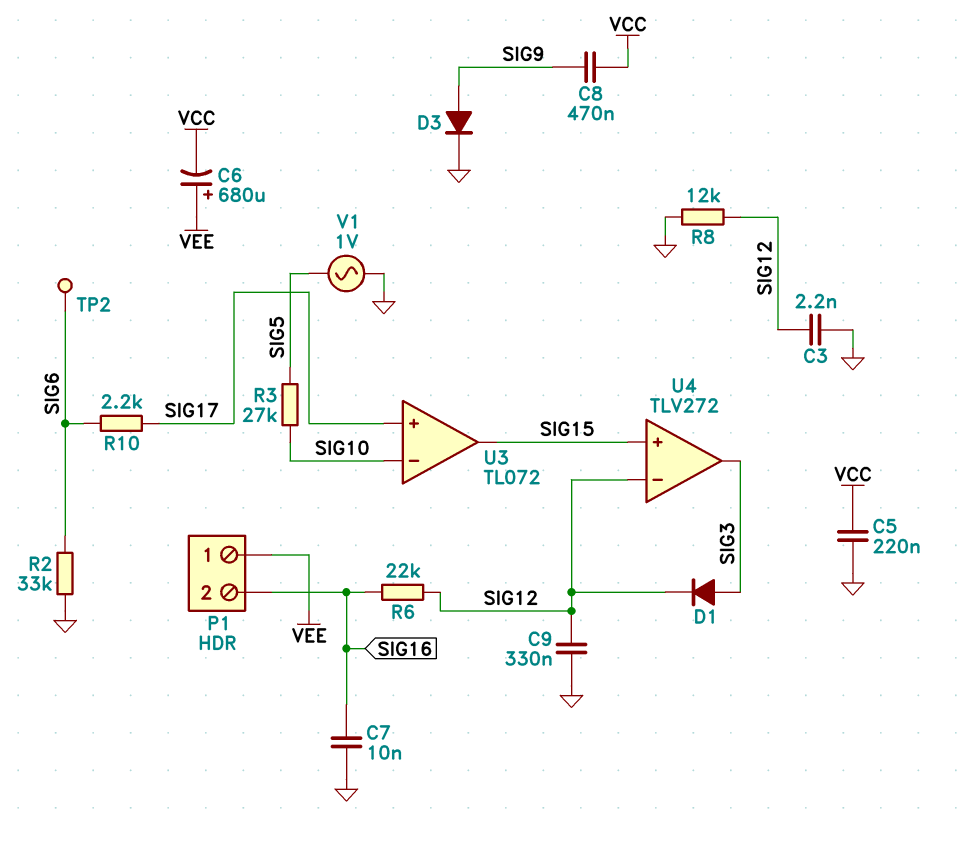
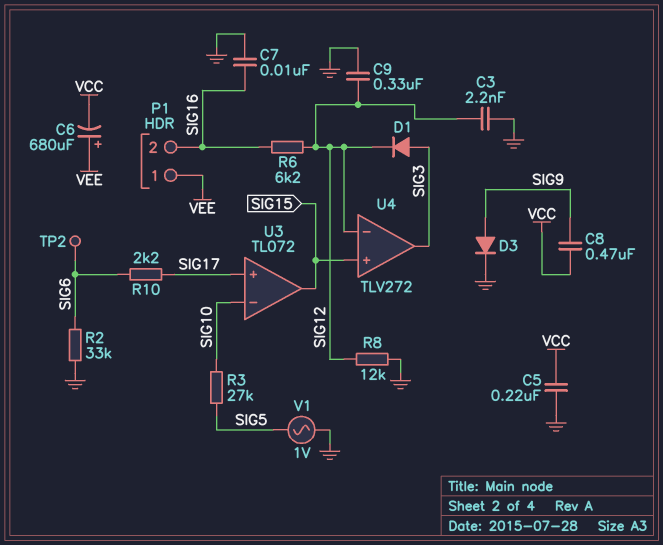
R6: 22k (SIG12, SIG16) -> 6.2k (SIG12, SIG16)

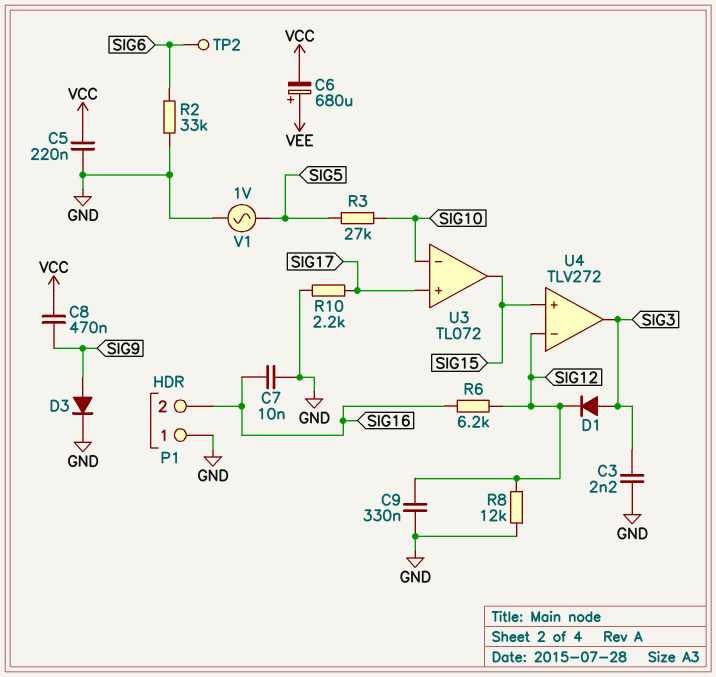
C3: 2.2nF (GND, SIG12) -> 2.2nF (GND, SIG3)
P1 pin 1: VEE -> GND
R10: 2.2k (SIG6, SIG17) -> 2.2k (GND, SIG17)

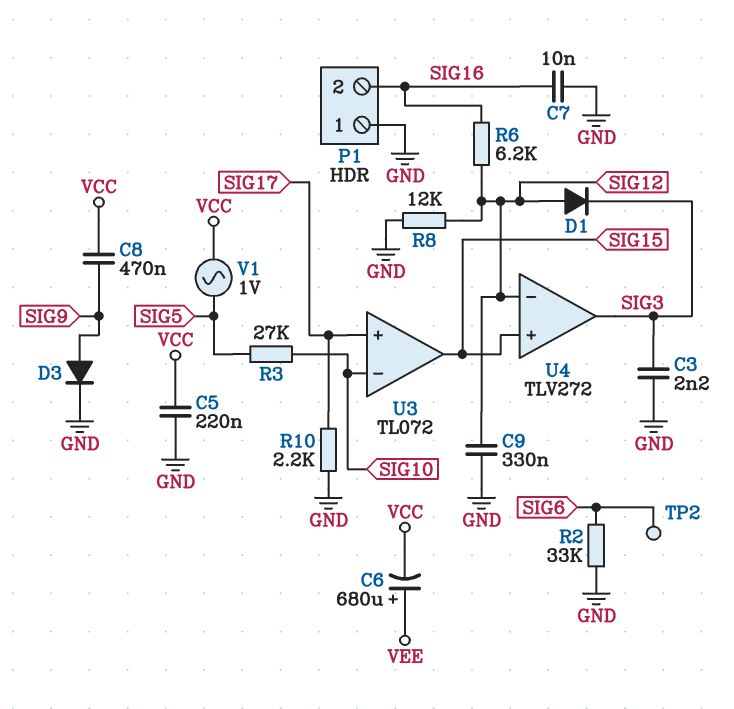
D1: diode (A SIG3, K SIG12) -> diode (A SIG12, K SIG3)
V1: AC 1V (GND, SIG5) -> AC 1V (SIG5, VCC)

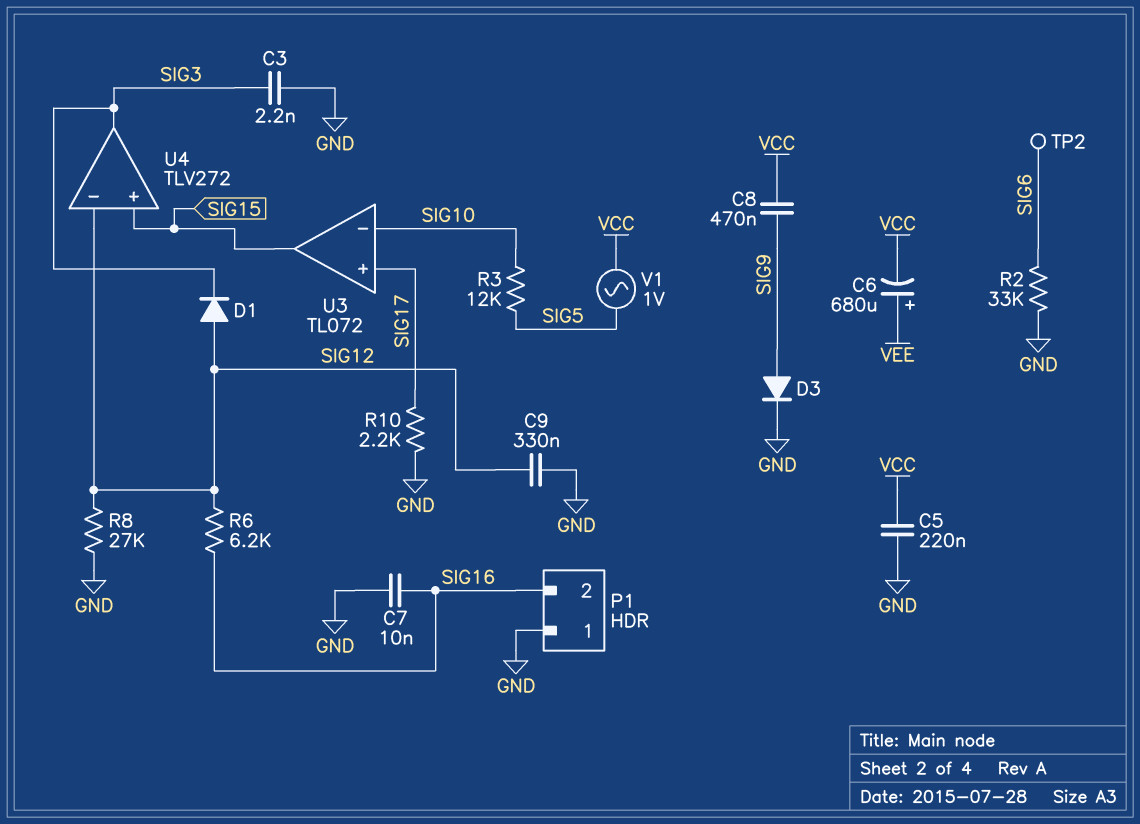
R3: 27k (SIG5, SIG10) -> 12k (SIG5, SIG10)
R8: 12k (GND, SIG12) -> 27k (GND, SIG12)

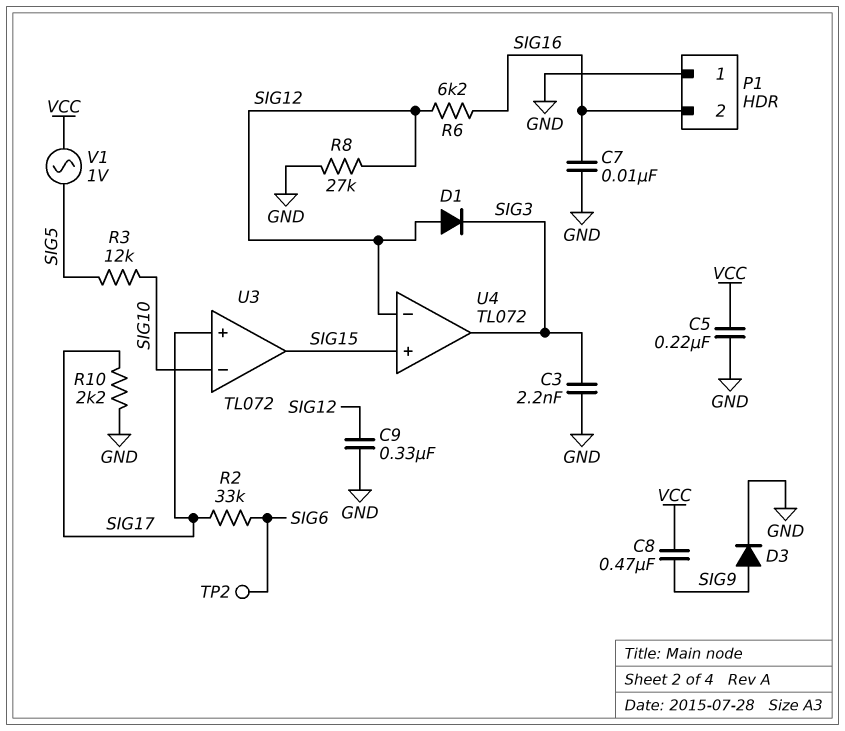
C6: 680uF (plus VEE, minus VCC) -> none
R2: 33k (GND, SIG6) -> 33k (SIG6, SIG17)
U4: TLV272 -> TL072

